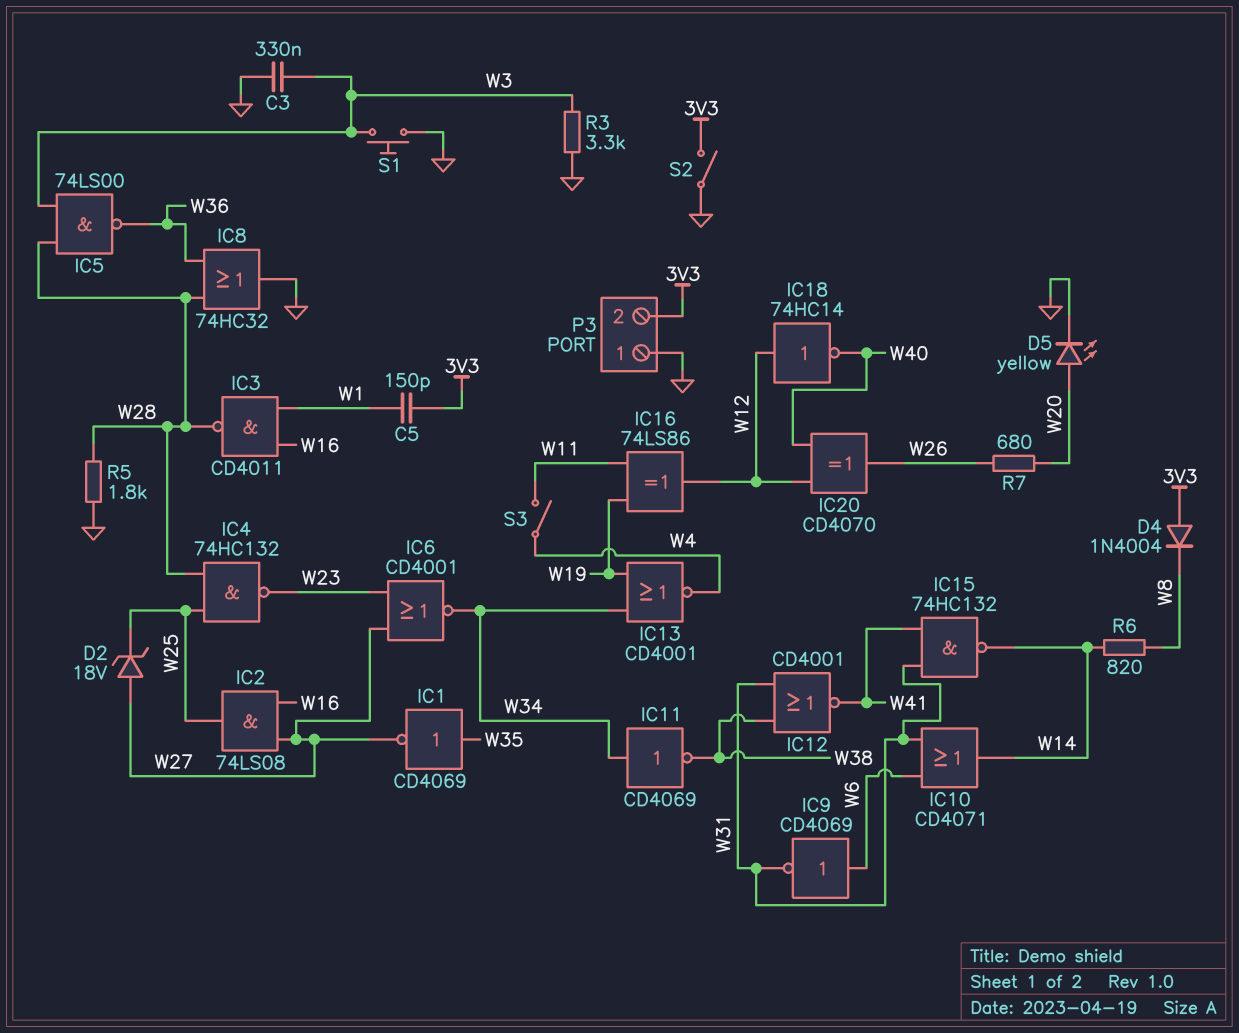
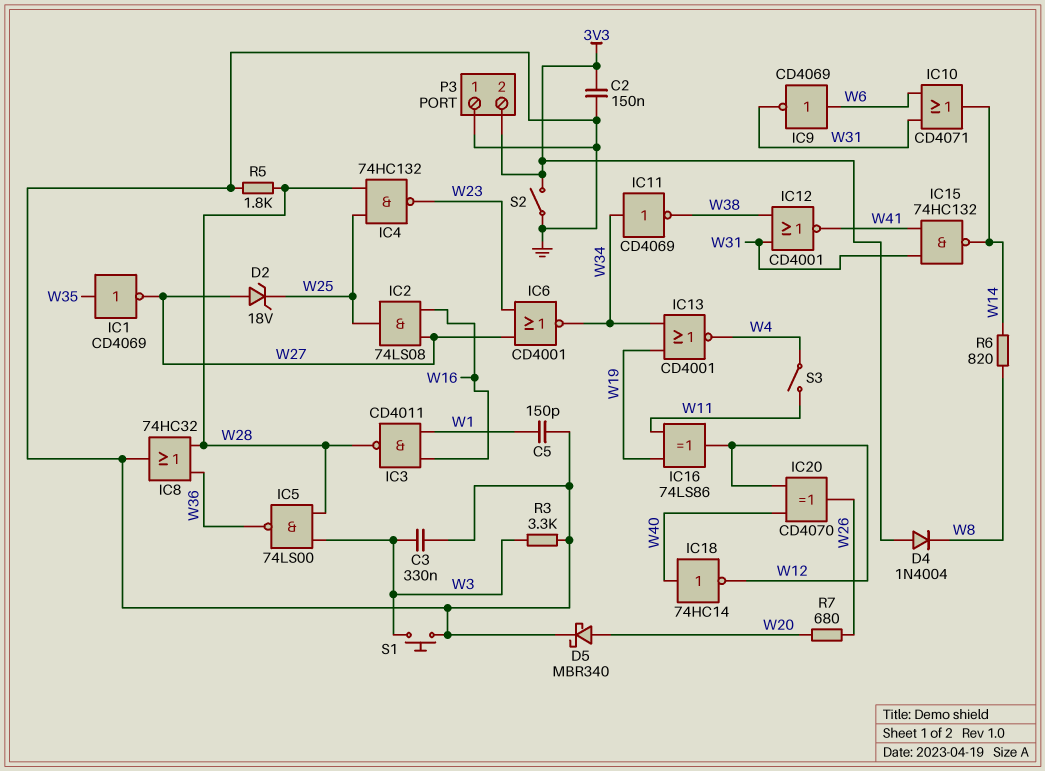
C2: none -> 150nF (3V3, GND)
C5: 150pF (3V3, W1) -> 150pF (GND, W1)
D5: LED yellow (A W20, K GND) -> schottky MBR340 (A W20, K GND)
IC18: NOT 74HC14 (in W12, out W40) -> NOT 74HC14 (in W40, out W12)

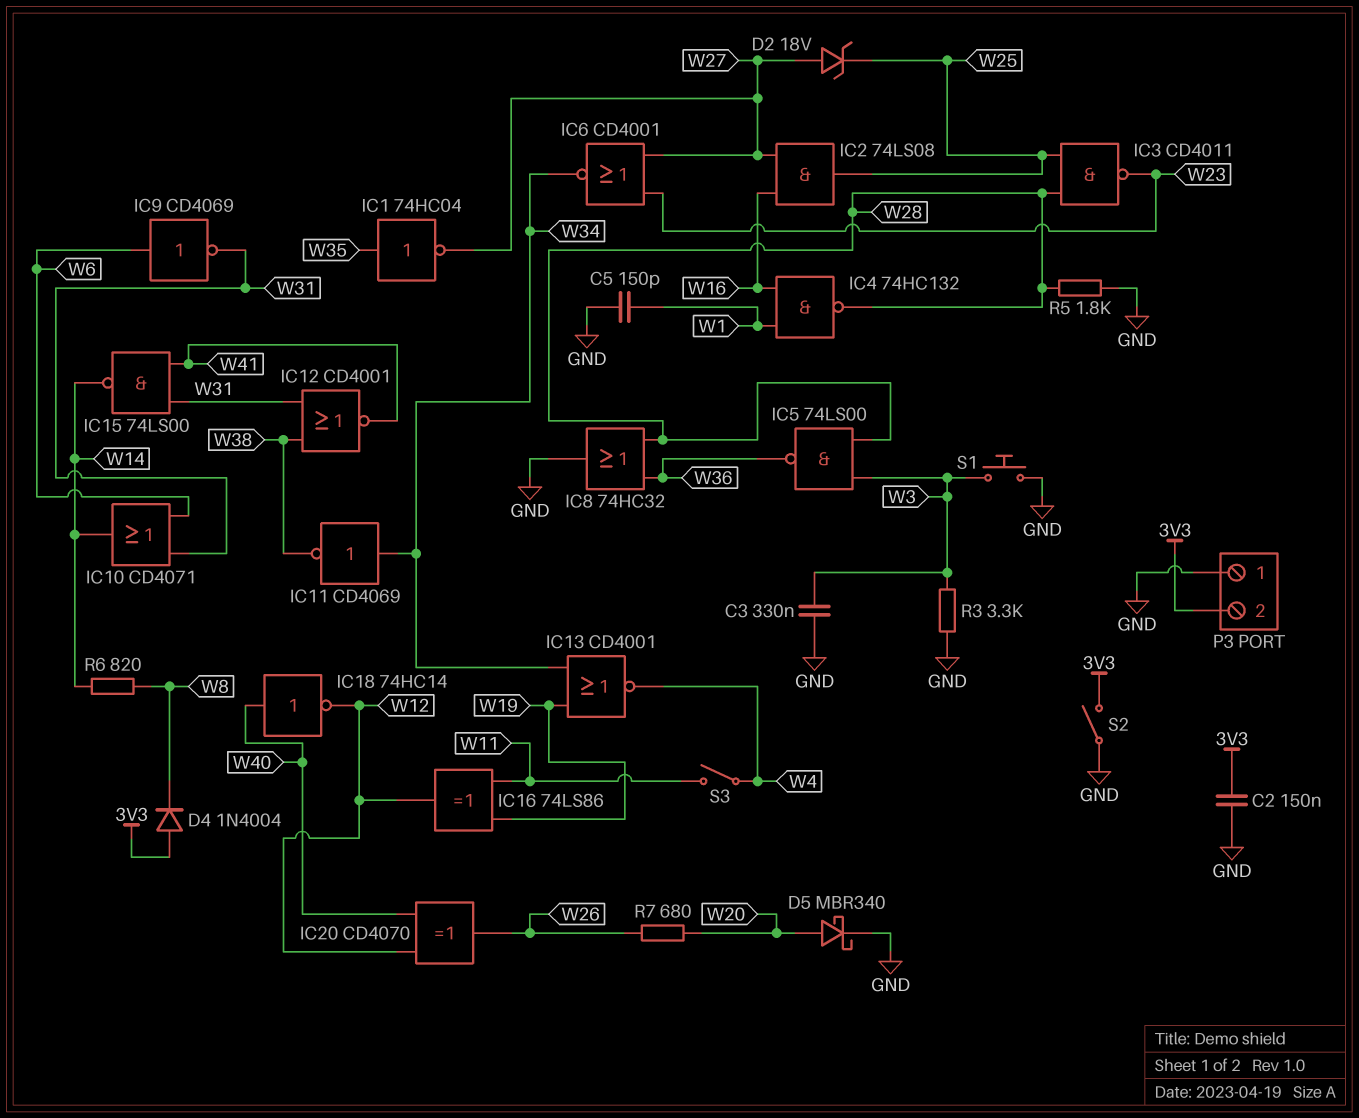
IC1: NOT CD4069 (in W35, out W27) -> NOT 74HC04 (in W35, out W27)
IC3: NAND CD4011 (in W1, in W16, out W28) -> NAND CD4011 (in W25, in W28, out W23)
IC4: NAND 74HC132 (in W25, in W28, out W23) -> NAND 74HC132 (in W1, in W16, out W28)
IC15: NAND 74HC132 (in W31, in W41, out W14) -> NAND 74LS00 (in W31, in W41, out W14)

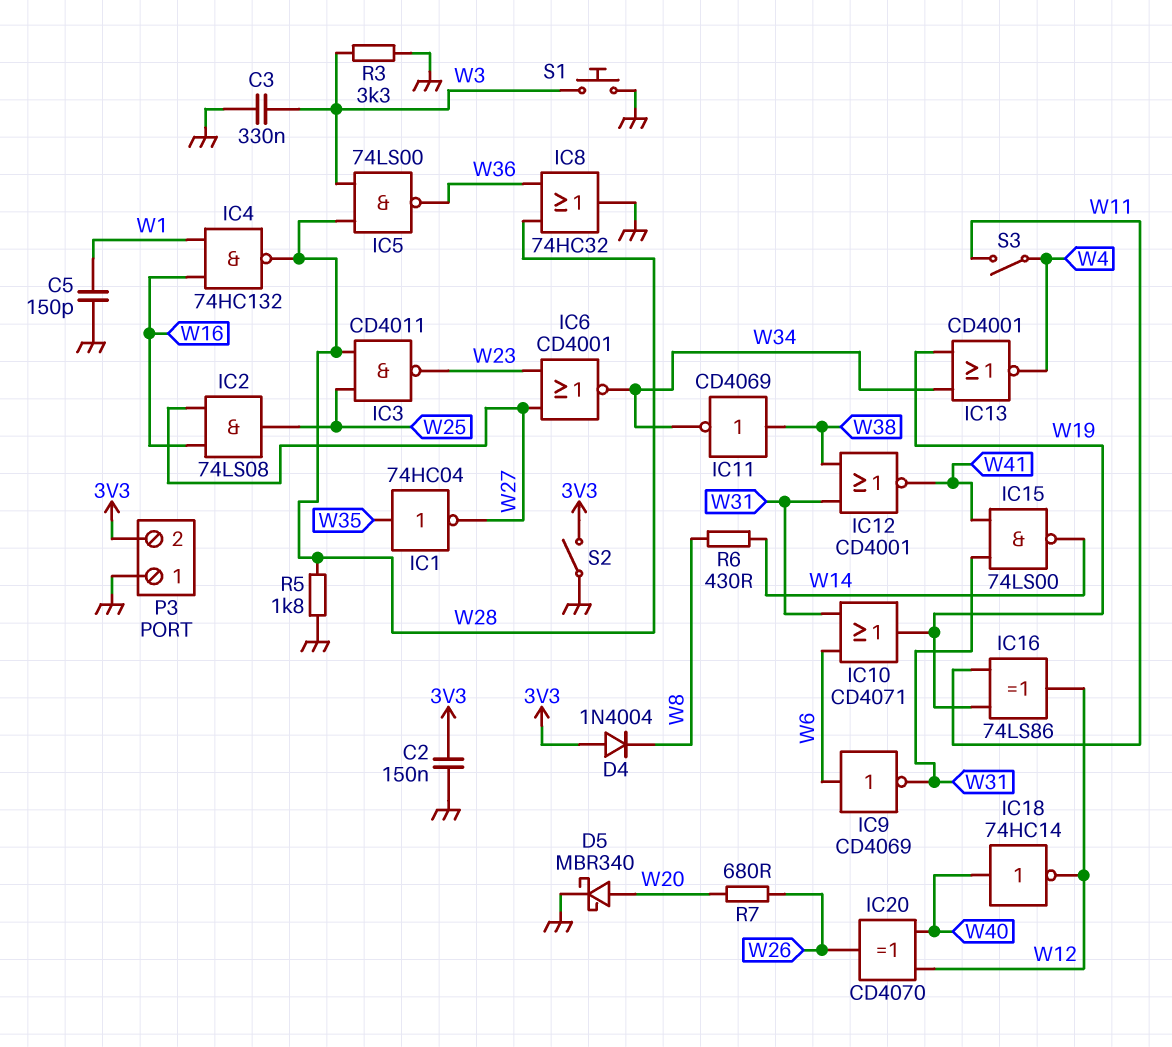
D2: zener 18V (A W27, K W25) -> none
IC10: OR CD4071 (in W6, in W31, out W14) -> OR CD4071 (in W6, in W31, out W19)
IC11: NOT CD4069 (in W34, out W38) -> NOT CD4069 (in W38, out W34)
R6: 820 (W8, W14) -> 430 (W8, W14)

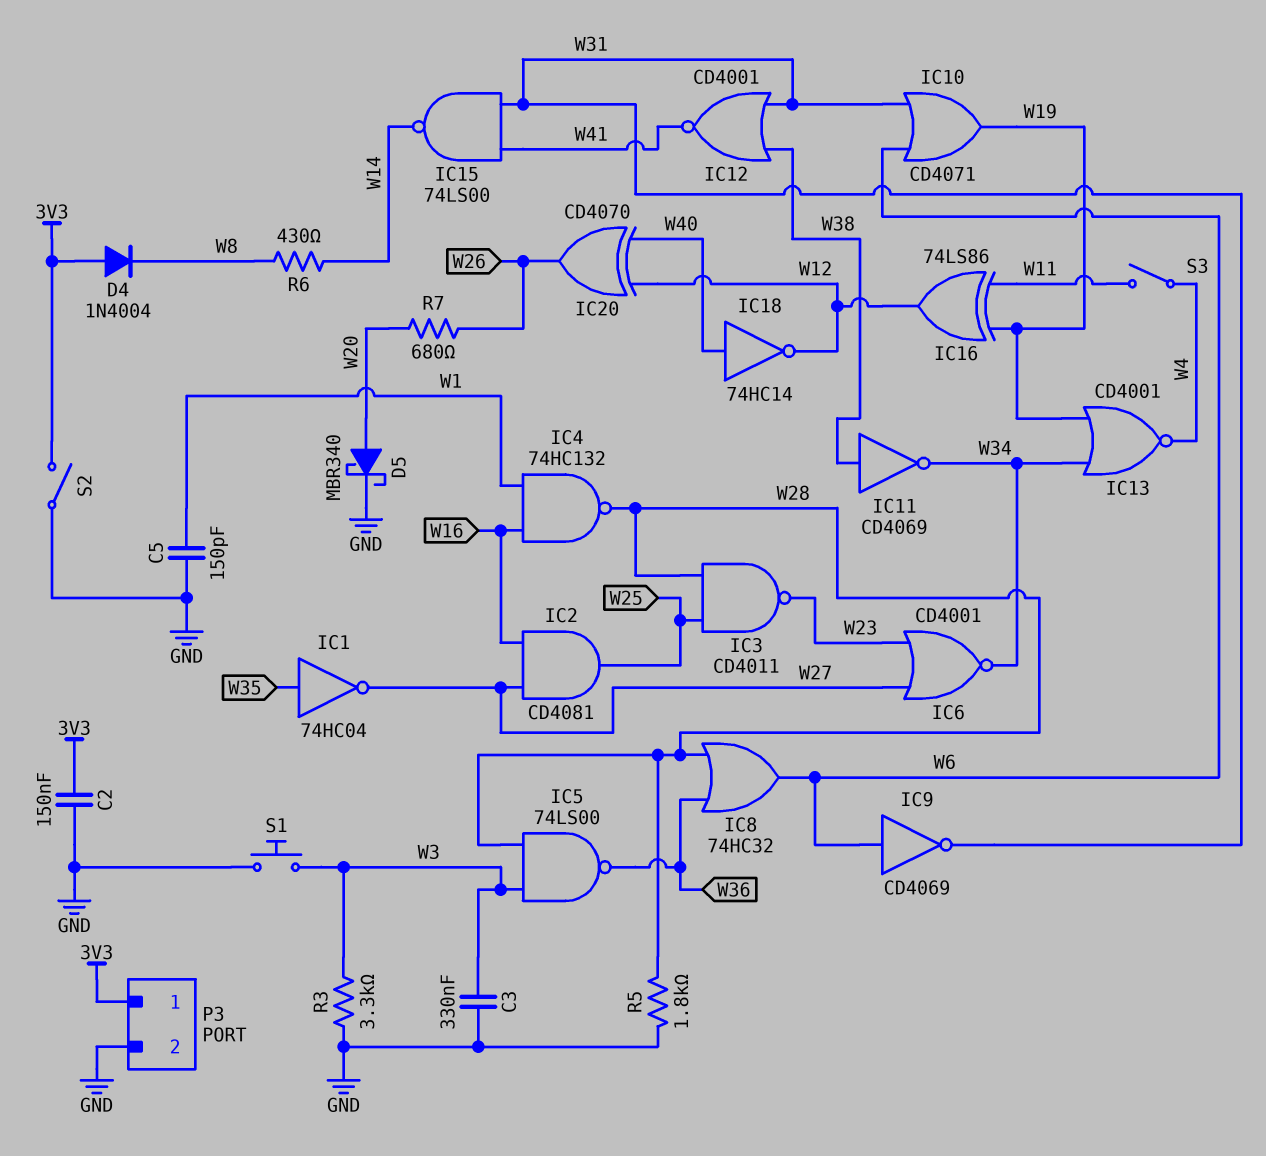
IC2: AND 74LS08 (in W16, in W27, out W25) -> AND CD4081 (in W16, in W27, out W25)
IC8: OR 74HC32 (in W28, in W36, out GND) -> OR 74HC32 (in W28, in W36, out W6)
P3 pin 1: GND -> 3V3
P3 pin 2: 3V3 -> GND

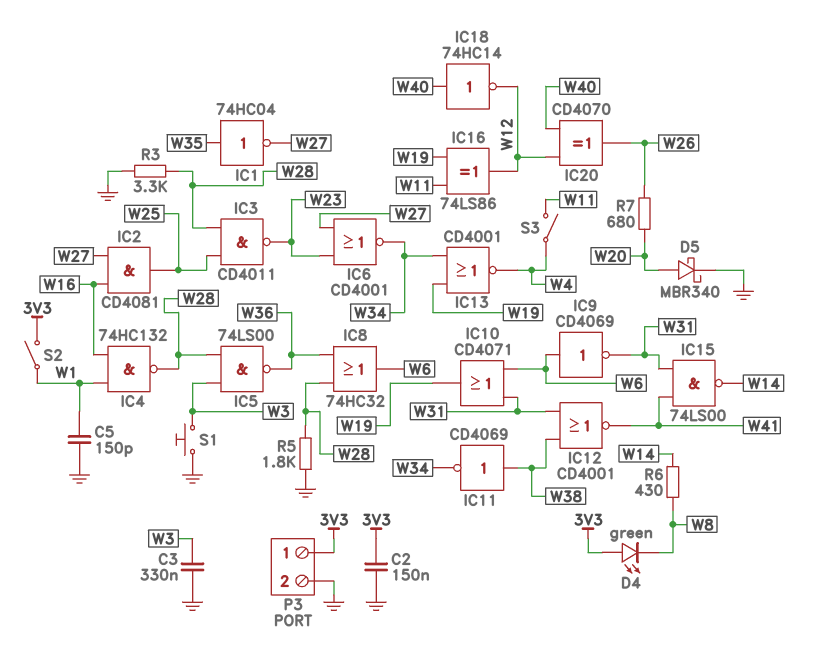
D4: diode 1N4004 (A 3V3, K W8) -> LED green (A 3V3, K W8)
R3: 3.3k (GND, W3) -> 3.3k (GND, W28)
S2: switch (3V3, GND) -> switch (3V3, W1)

